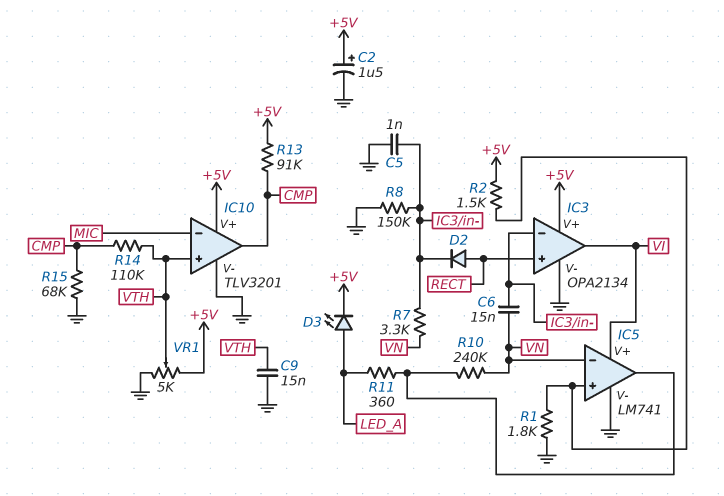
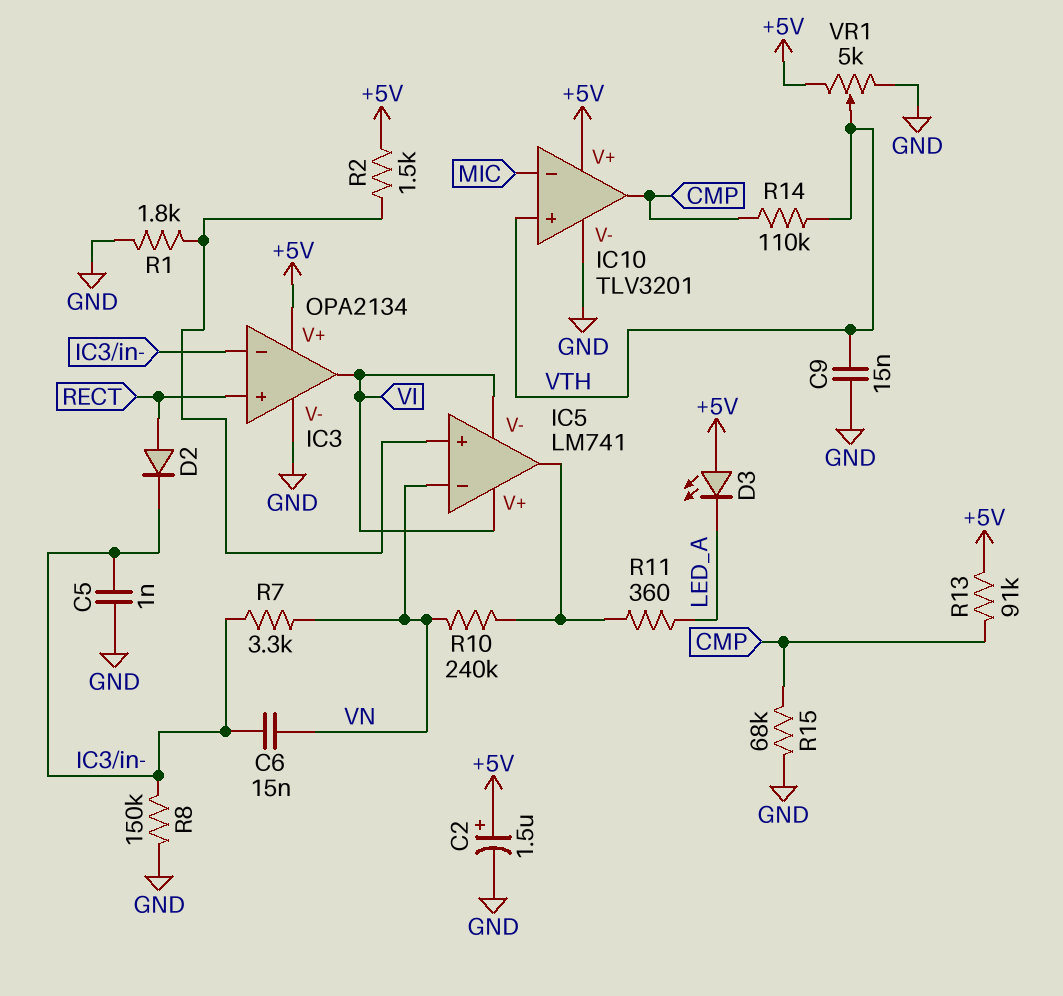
D3: LED (A LED_A, K +5V) -> LED (A +5V, K LED_A)
IC5 pin V-: GND -> VI

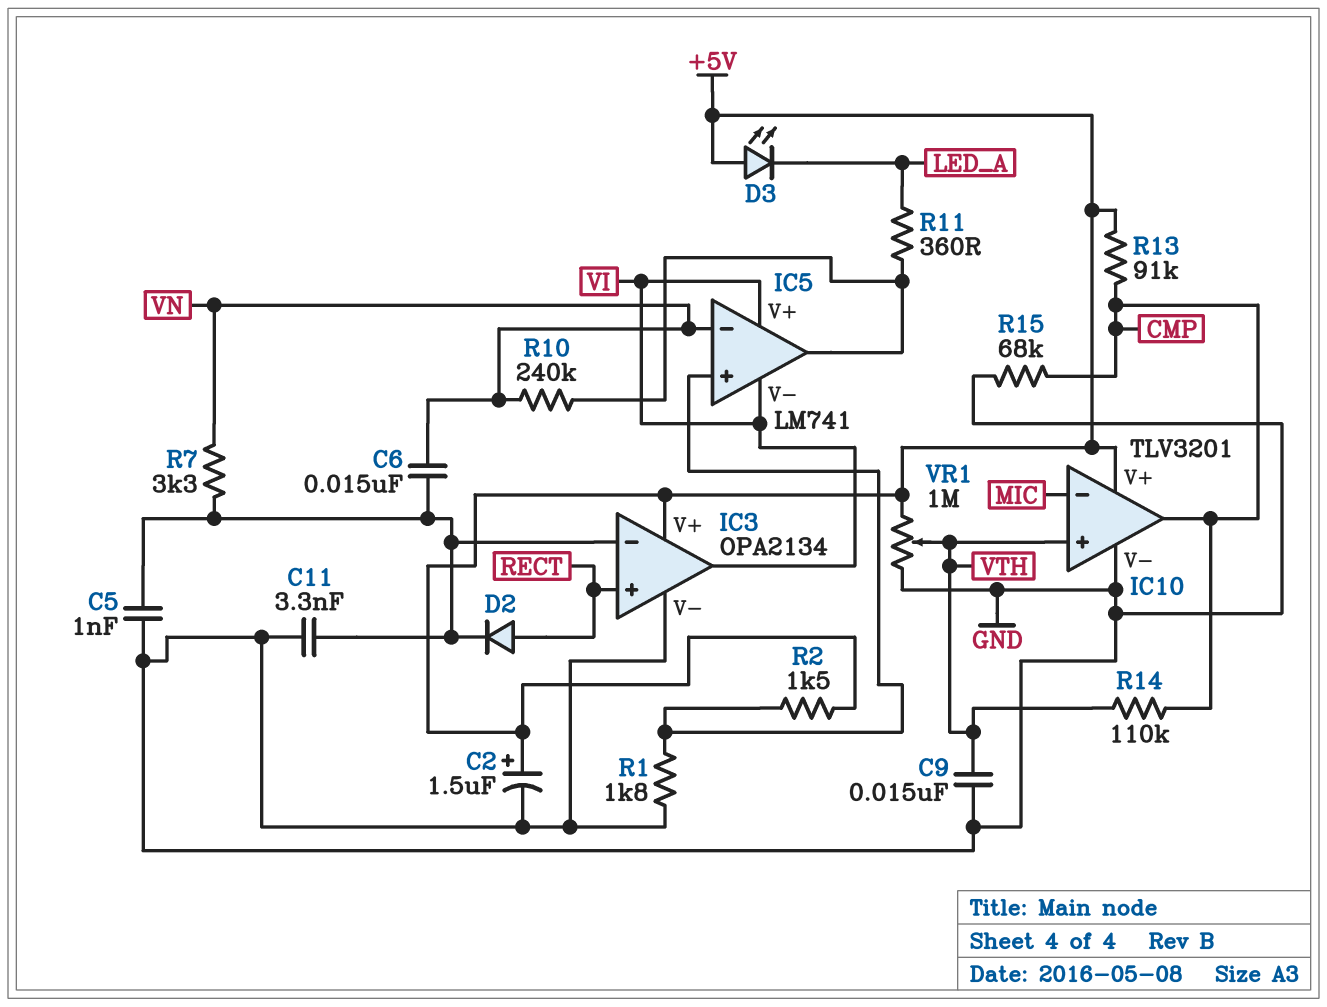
C11: none -> 3.3nF (GND, IC3/in-)
R8: 150k (GND, IC3/in-) -> none
VR1: 5k (+5V, GND, wiper VTH) -> 1M (+5V, GND, wiper VTH)

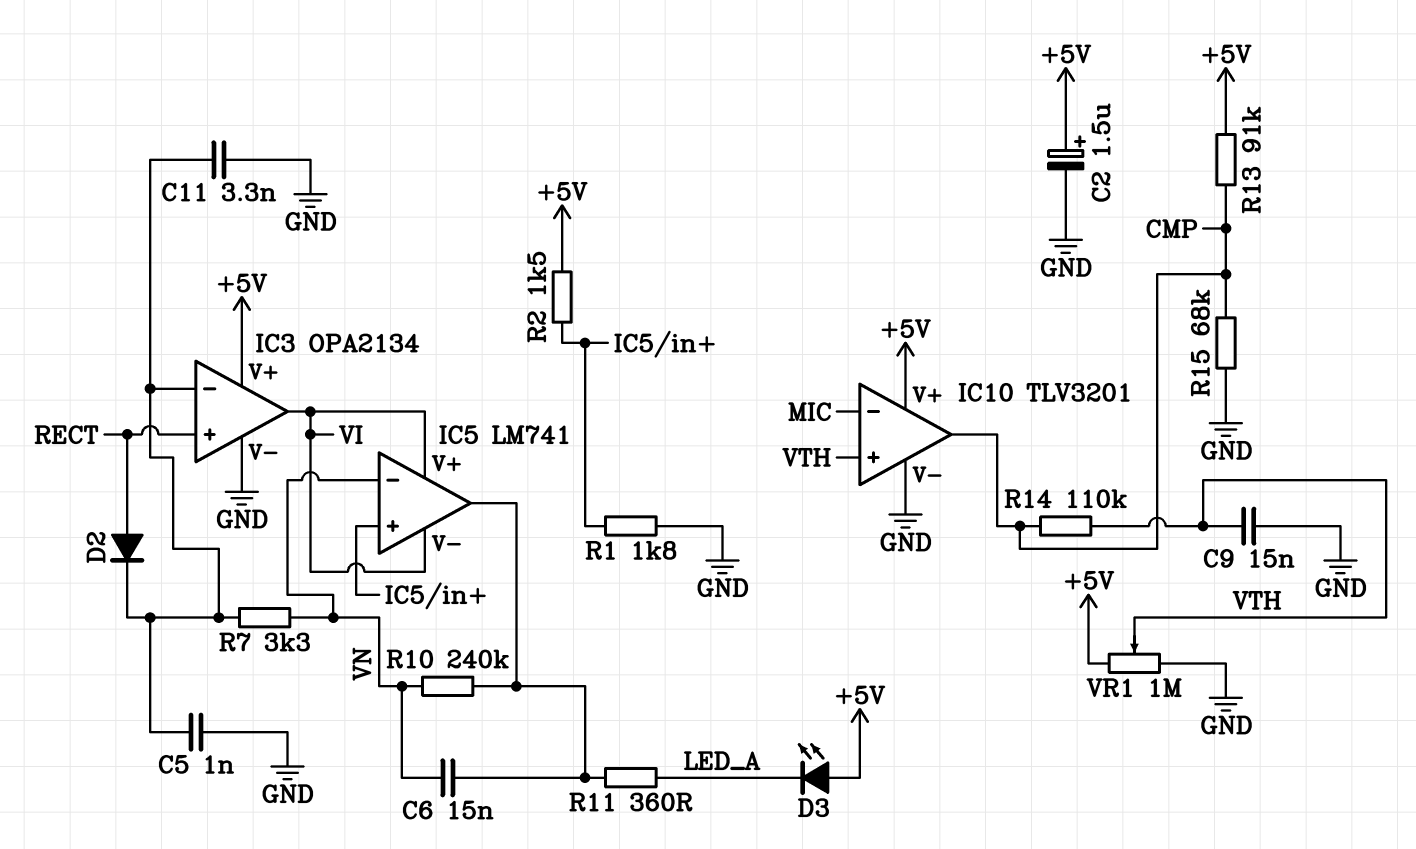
C6: 15nF (IC3/in-, VN) -> 15nF (IC5/out, VN)

